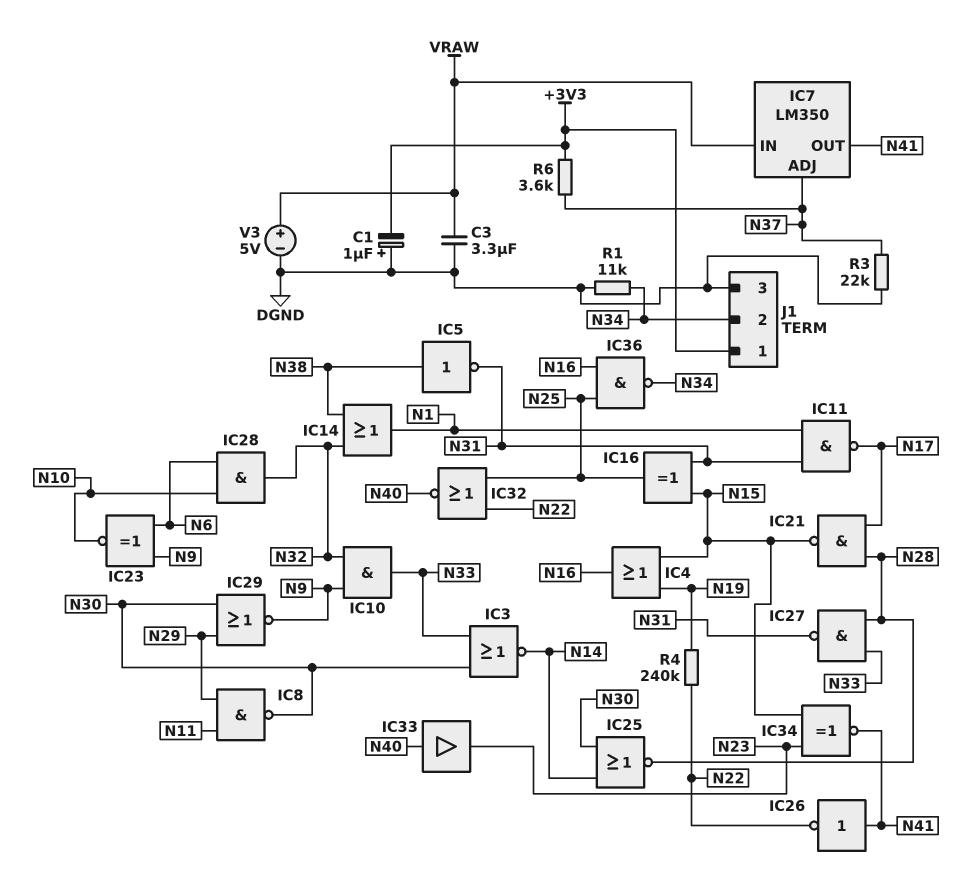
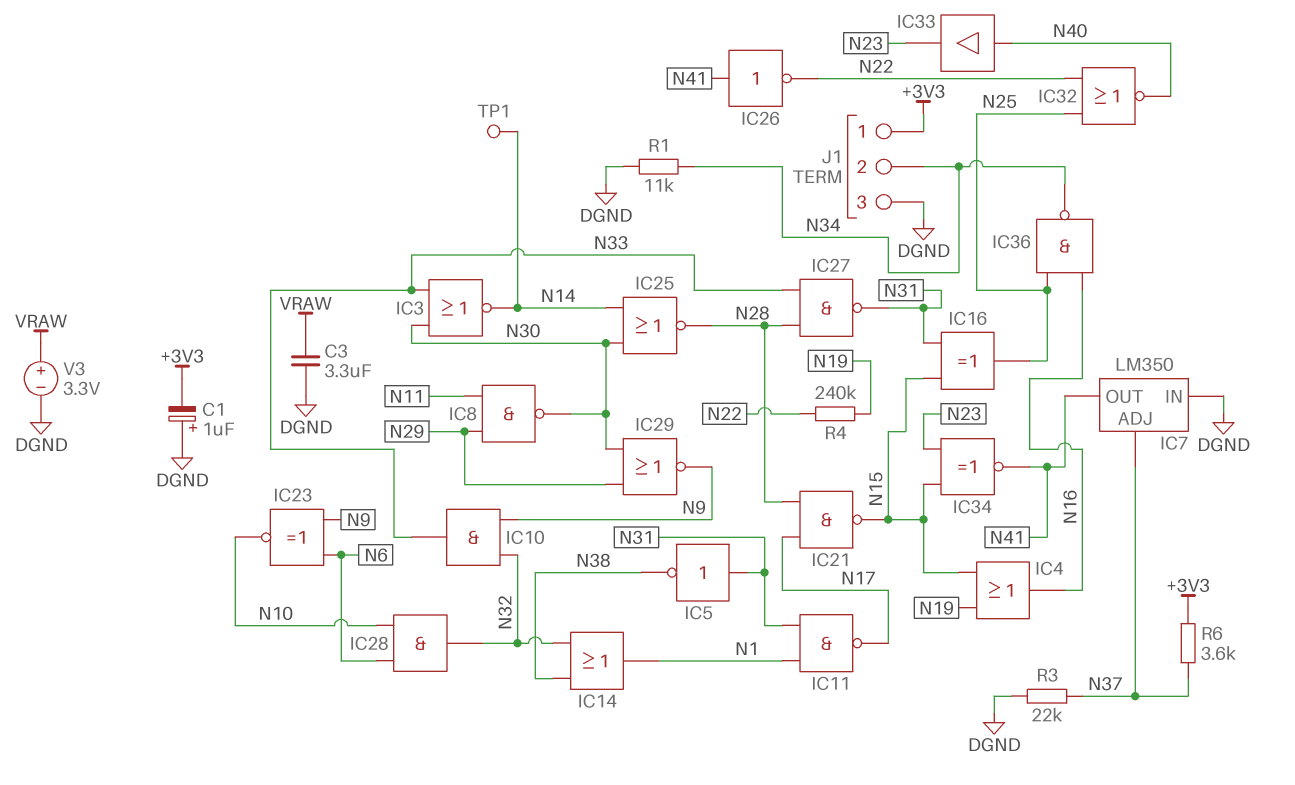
IC5: NOT (in N38, out N31) -> NOT (in N31, out N38)
IC7 pin IN: VRAW -> DGND
TP1: none -> test point (N14)
V3: 5V (plus VRAW, minus DGND) -> 3.3V (plus VRAW, minus DGND)

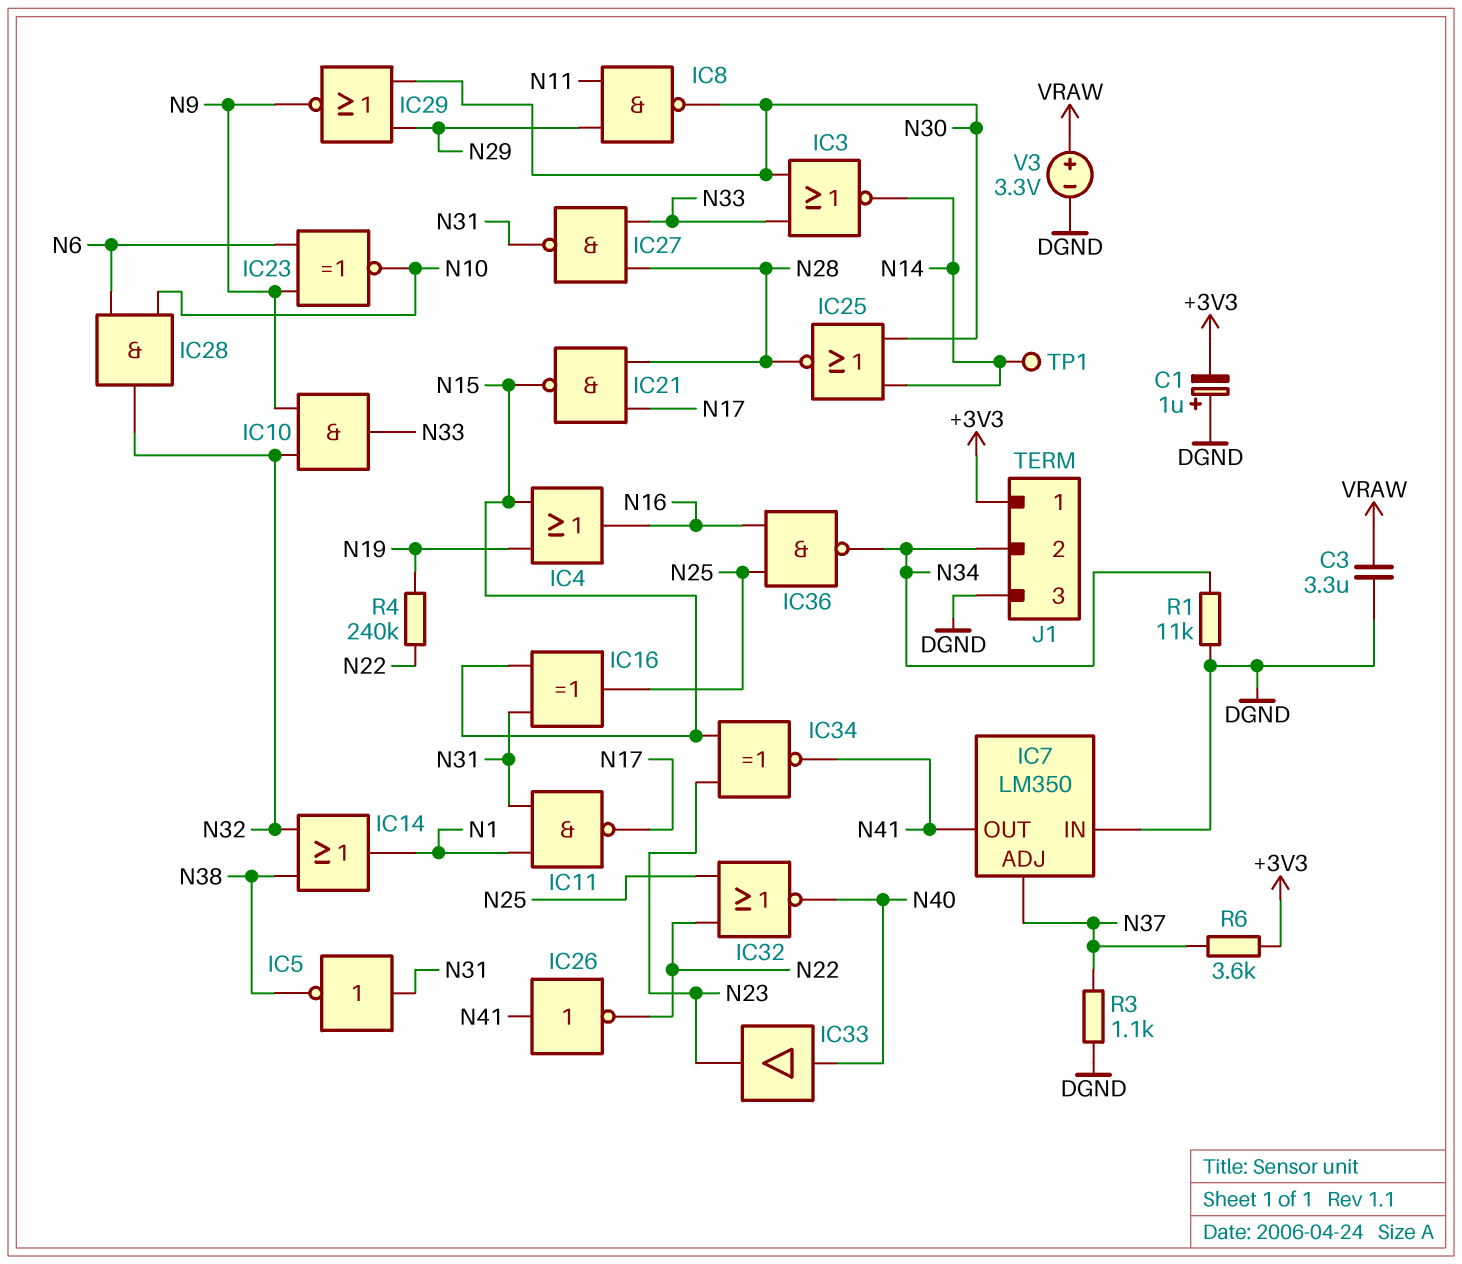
R3: 22k (DGND, N37) -> 1.1k (DGND, N37)

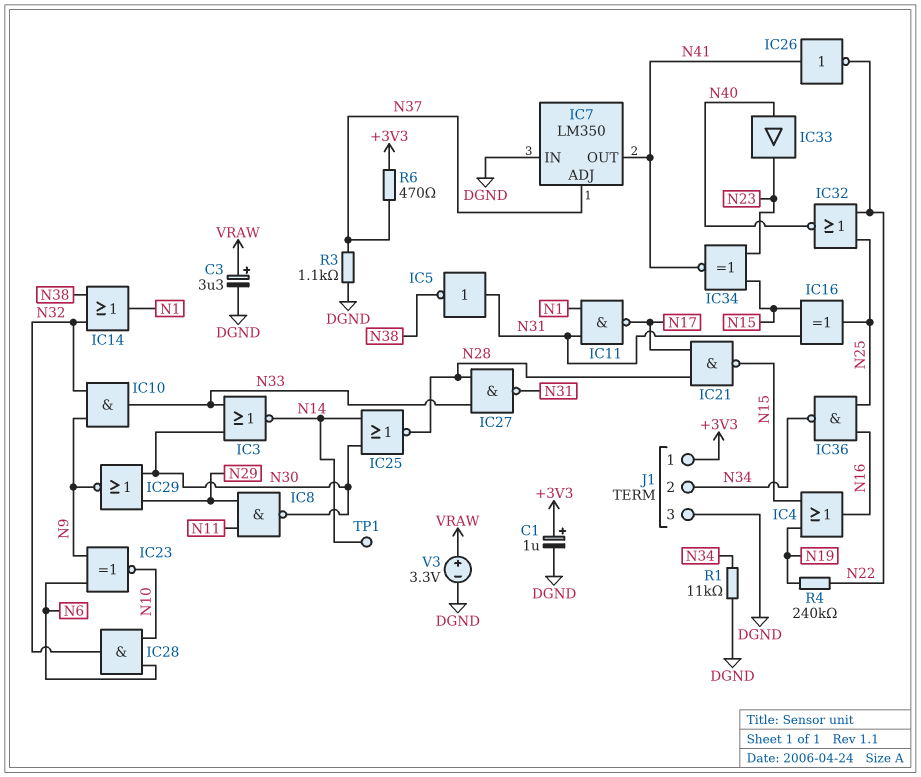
C1: 1uF (plus DGND, minus +3V3) -> 1uF (plus +3V3, minus DGND)
C3: 3.3uF (DGND, VRAW) -> 3.3uF (plus VRAW, minus DGND)
R6: 3.6k (+3V3, N37) -> 470 (+3V3, N37)

